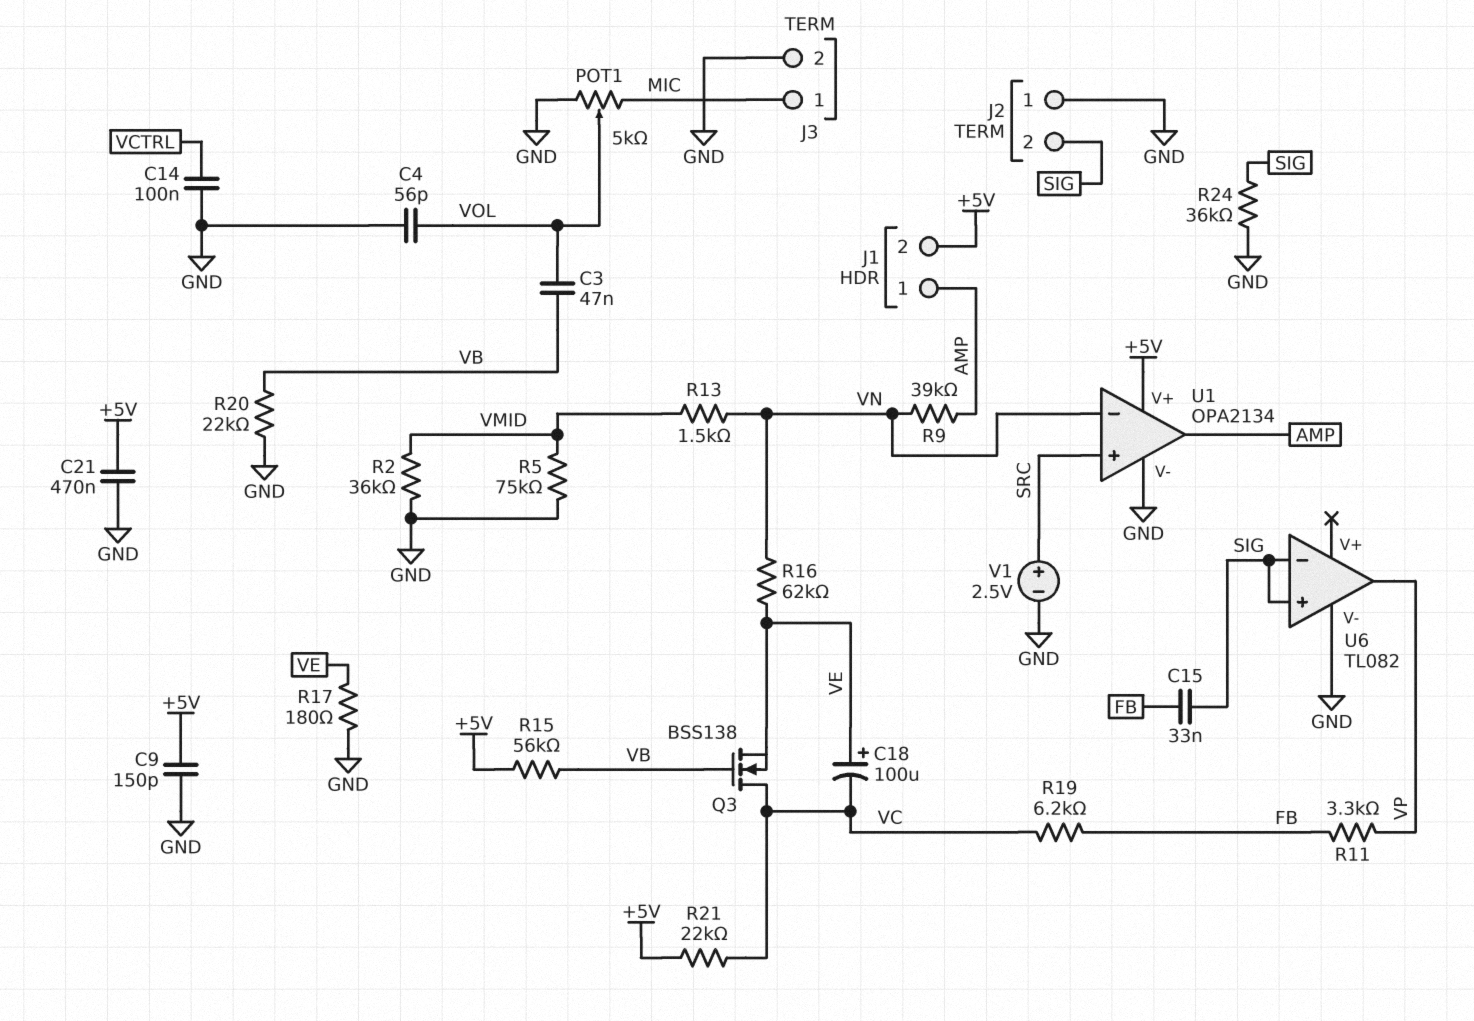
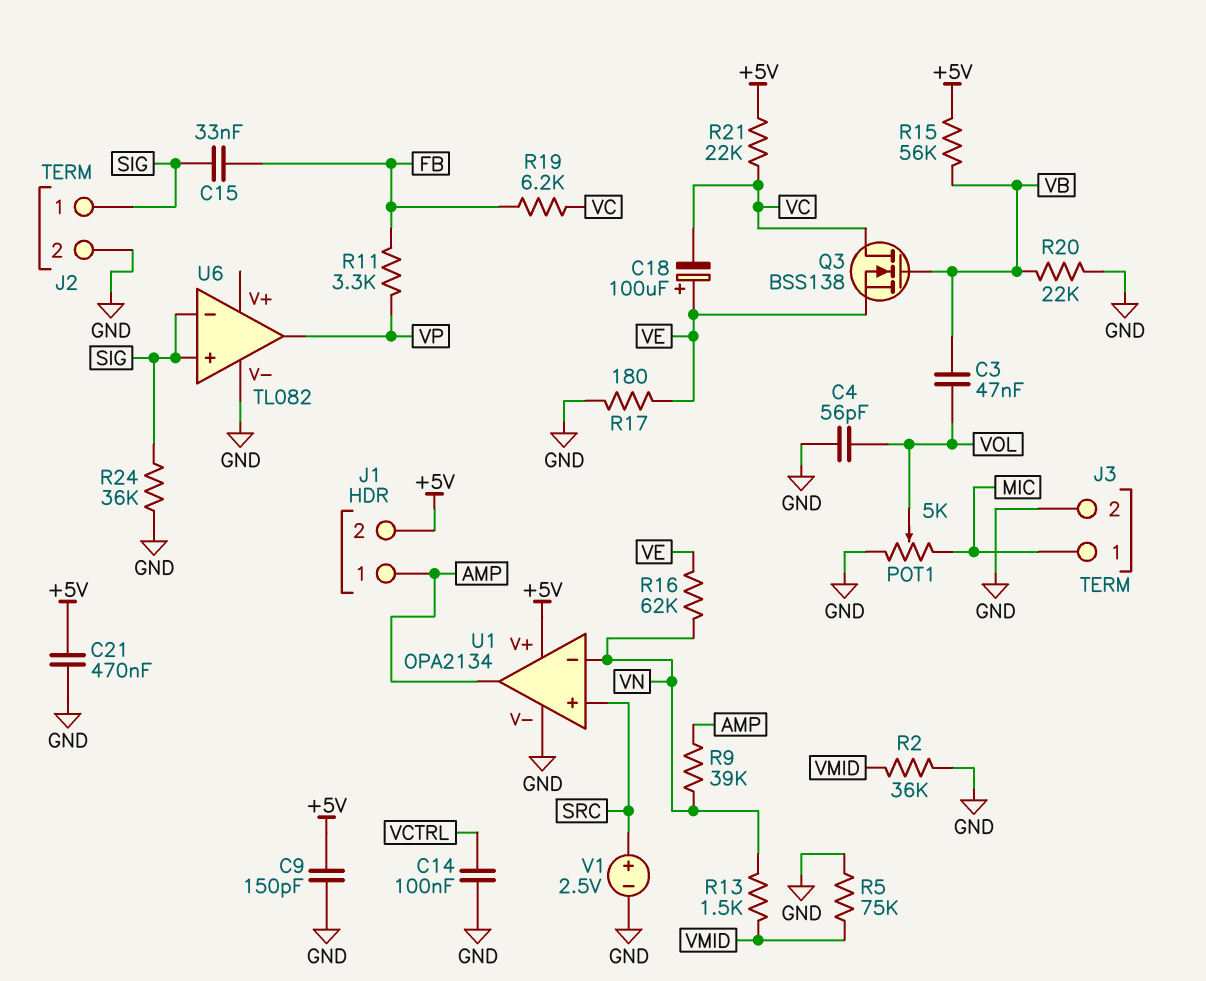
J2 pin 1: GND -> SIG
J2 pin 2: SIG -> GND

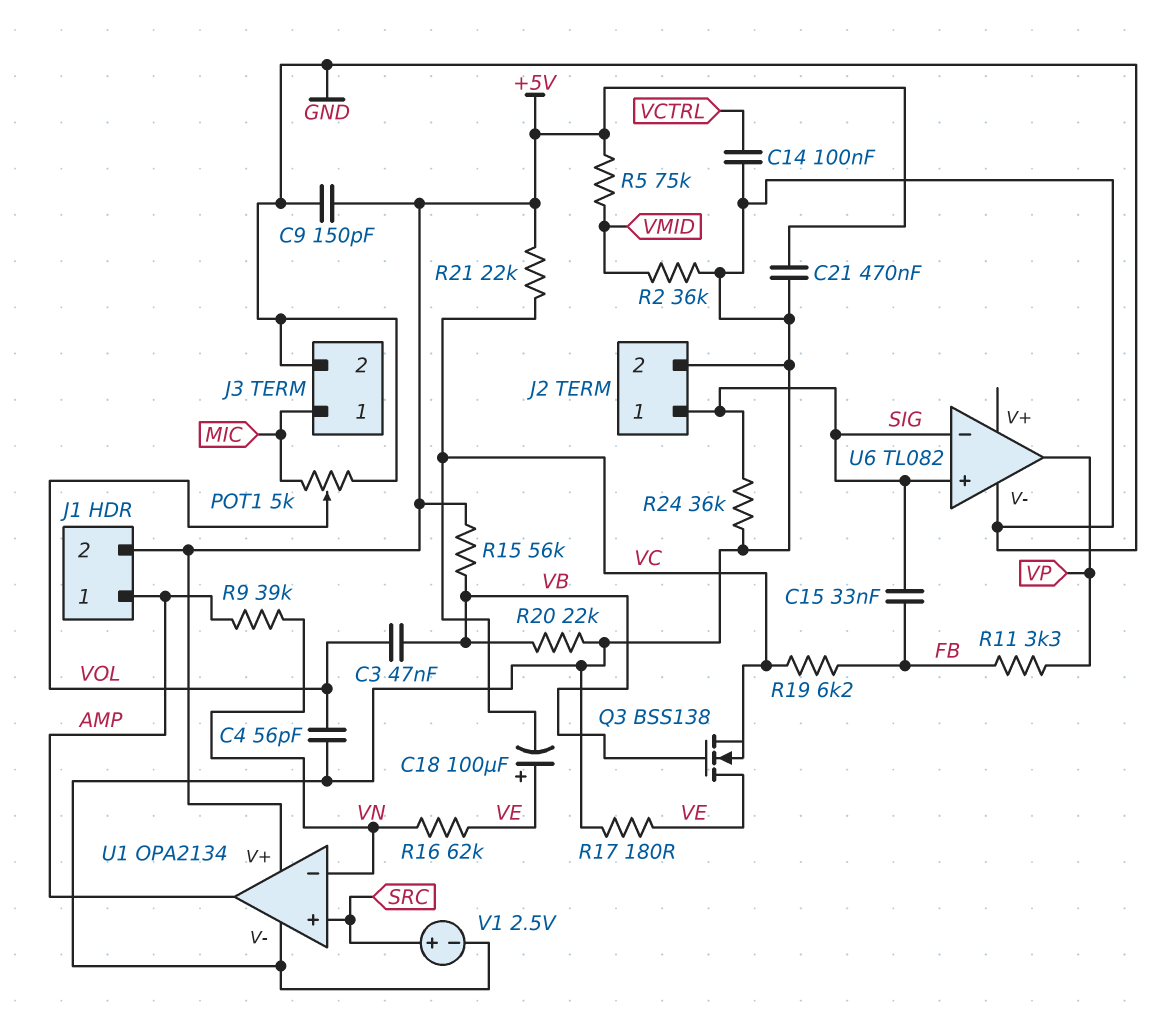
Q3: NMOS BSS138 (G VB, D VC, S VE) -> NMOS BSS138 (G VB, D VE, S VC)
R5: 75k (GND, VMID) -> 75k (+5V, VMID)
R13: 1.5k (VMID, VN) -> none

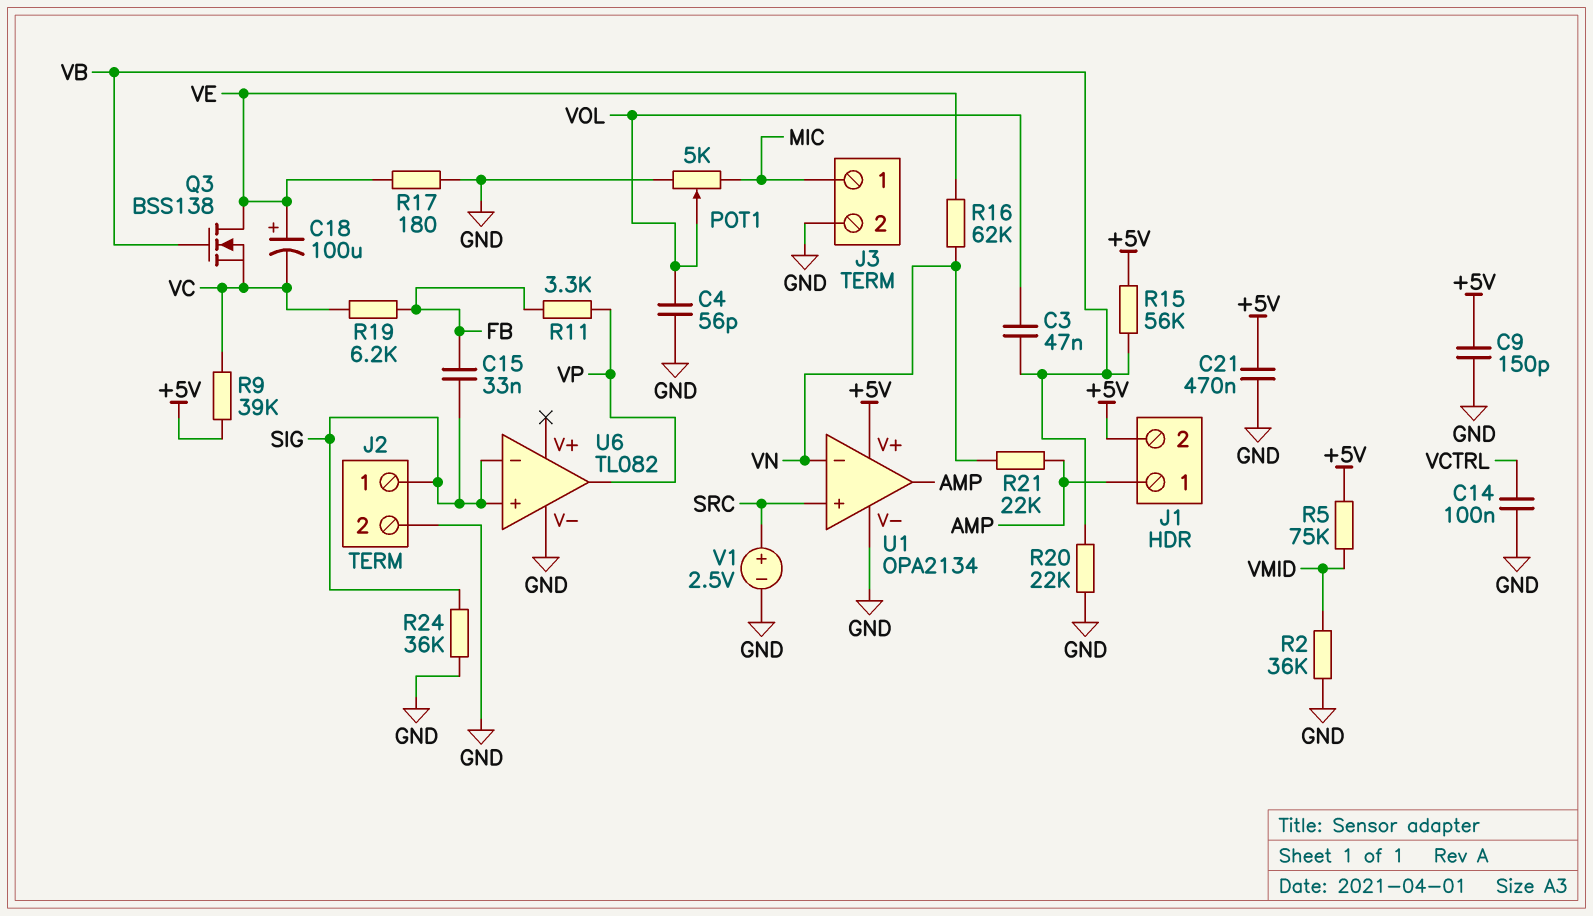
R9: 39k (AMP, VN) -> 39k (+5V, VC)
R21: 22k (+5V, VC) -> 22k (AMP, VN)

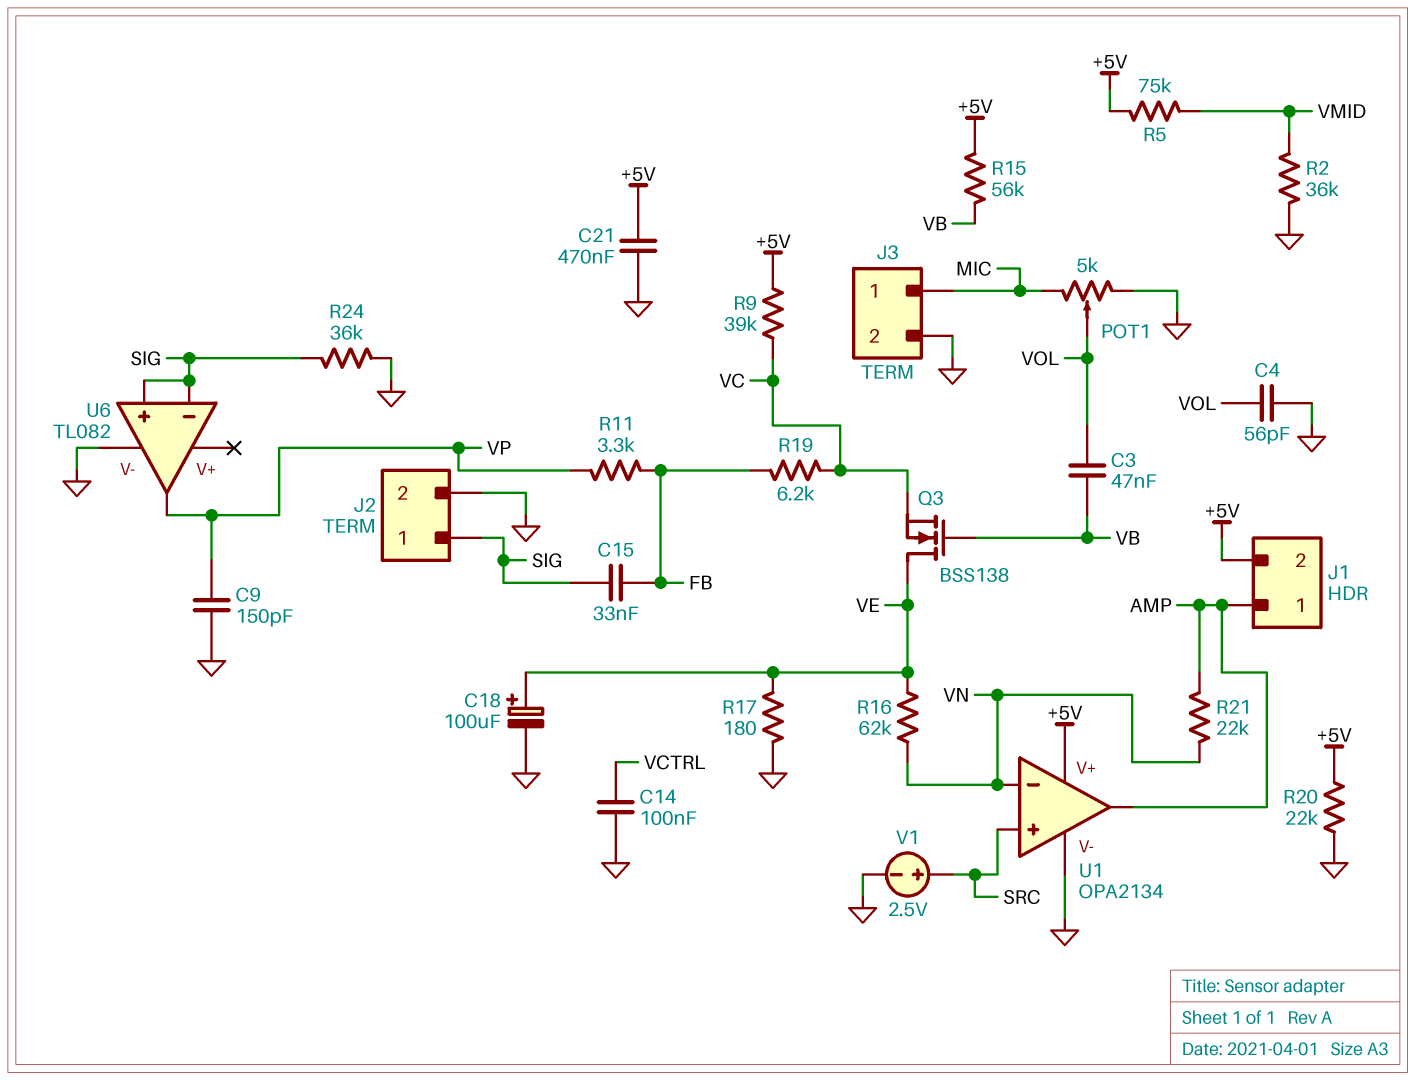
C9: 150pF (+5V, GND) -> 150pF (GND, VP)
C18: 100uF (plus VE, minus VC) -> 100uF (plus VE, minus GND)
R20: 22k (GND, VB) -> 22k (+5V, GND)

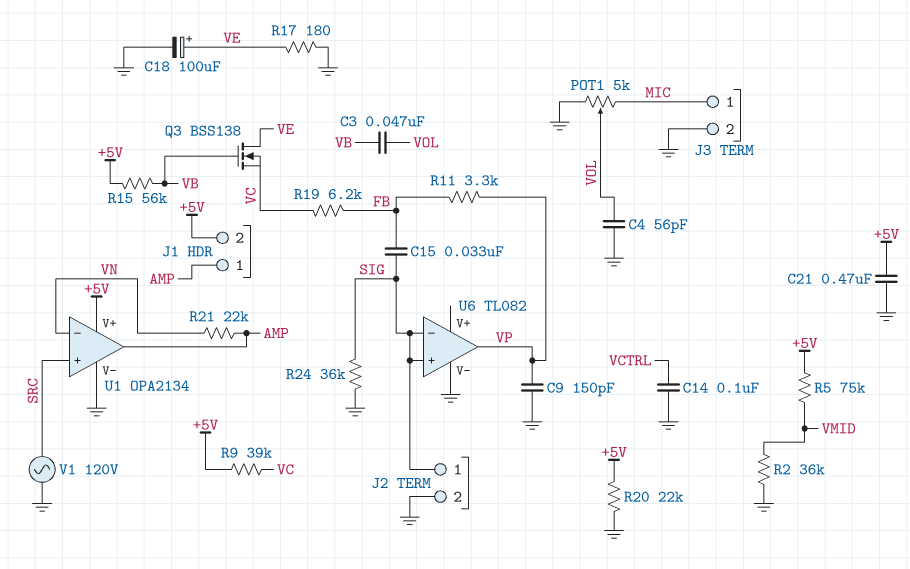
R16: 62k (VE, VN) -> none
V1: 2.5V (plus SRC, minus GND) -> AC 120V (GND, SRC)

